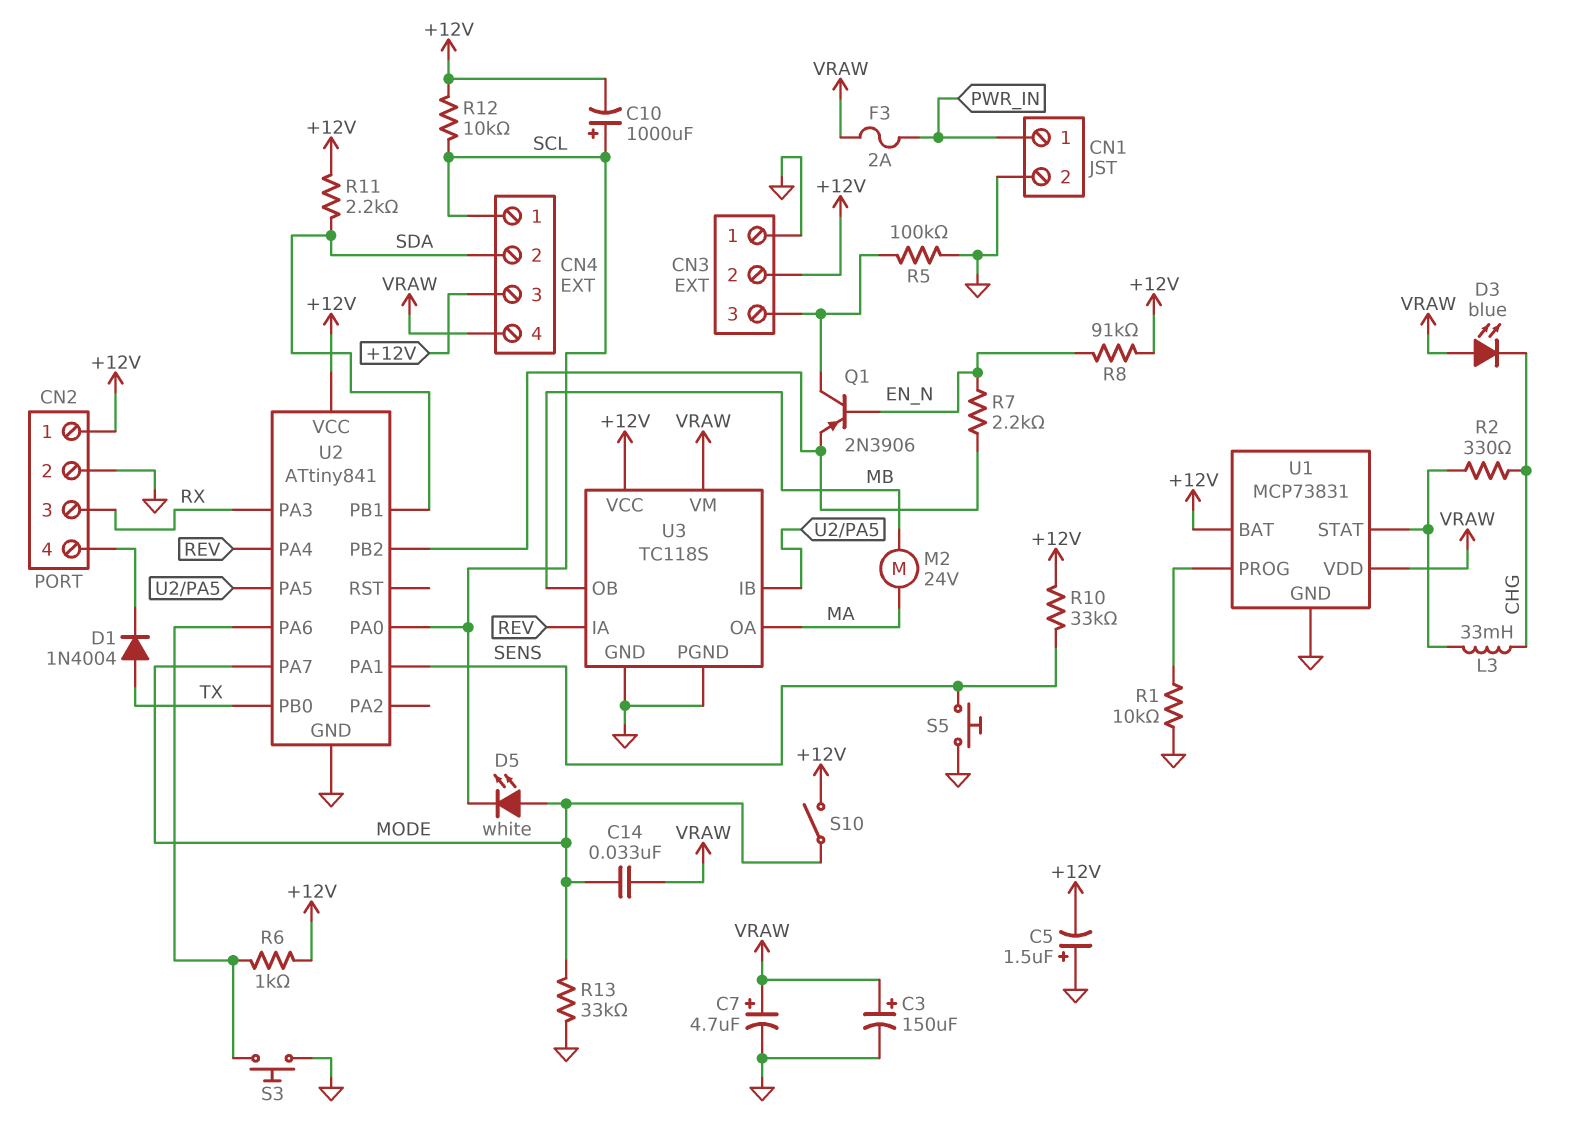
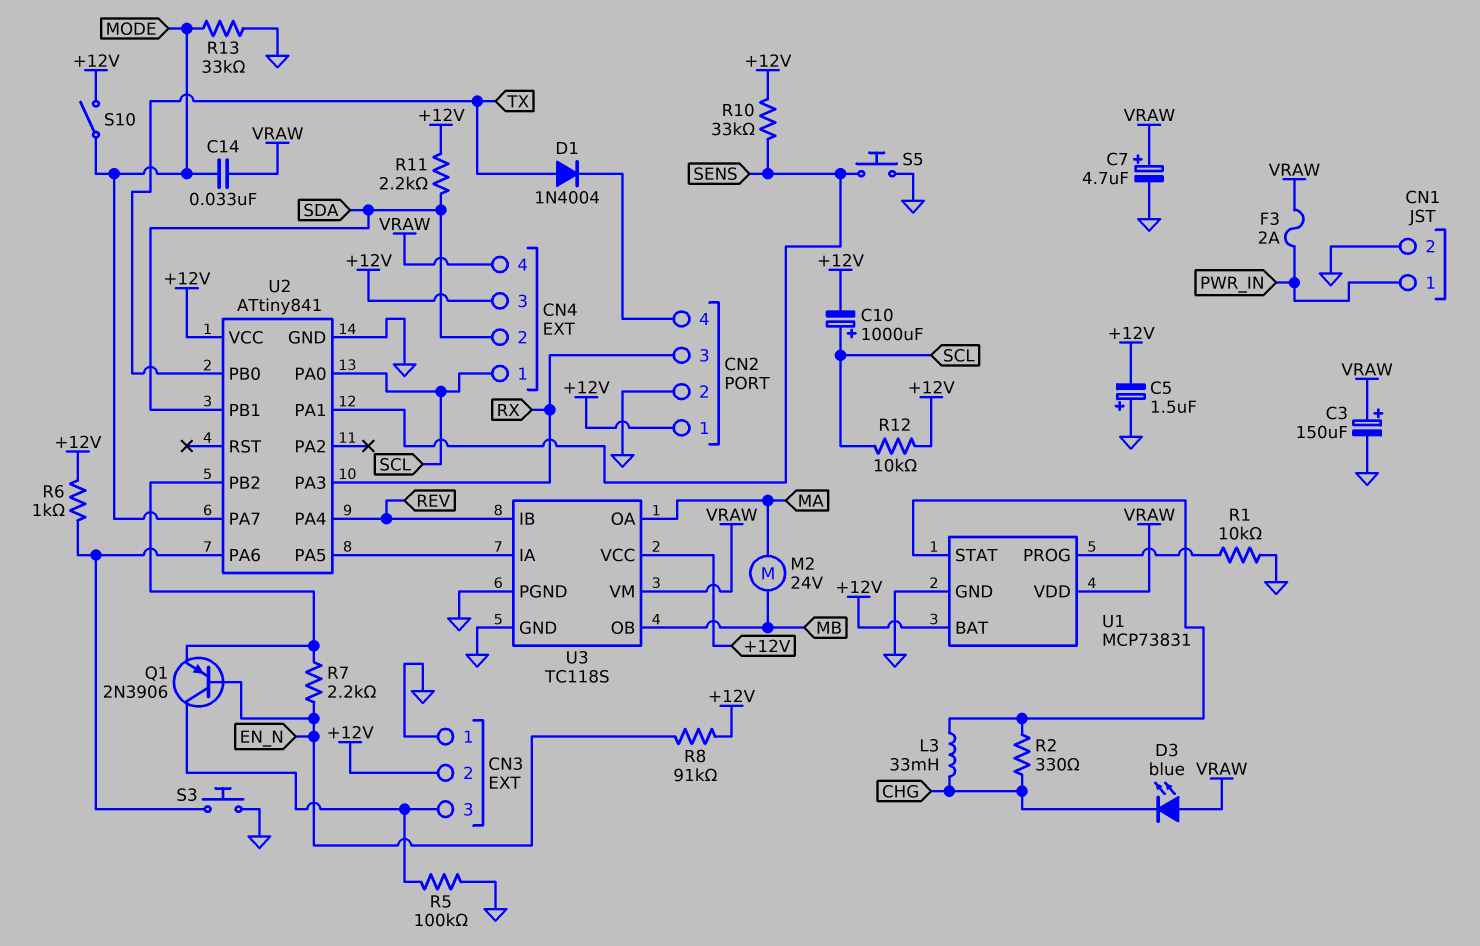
D5: LED white (A MODE, K SCL) -> none
U3 pin IA: REV -> U2/PA5
U3 pin IB: U2/PA5 -> REV

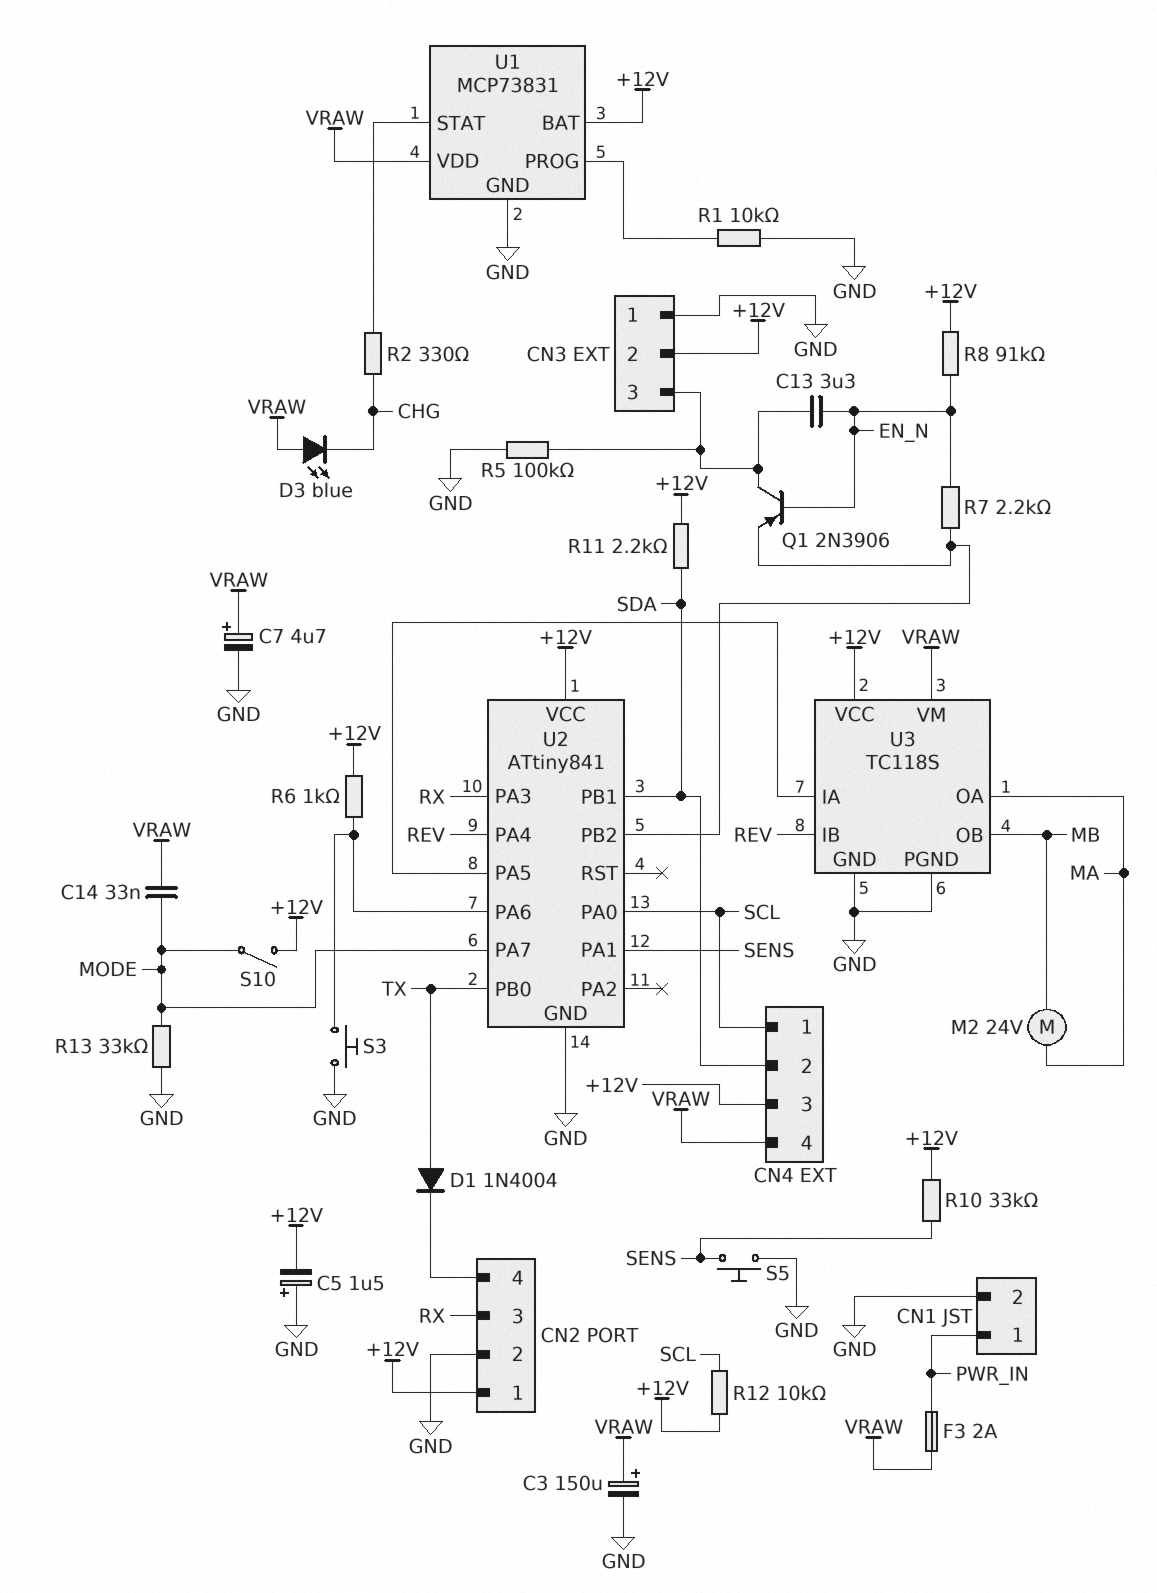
C10: 1000uF (plus SCL, minus +12V) -> none
C13: none -> 3.3uF (CN3/3, EN_N)
L3: 33mH (CHG, U1/STAT) -> none

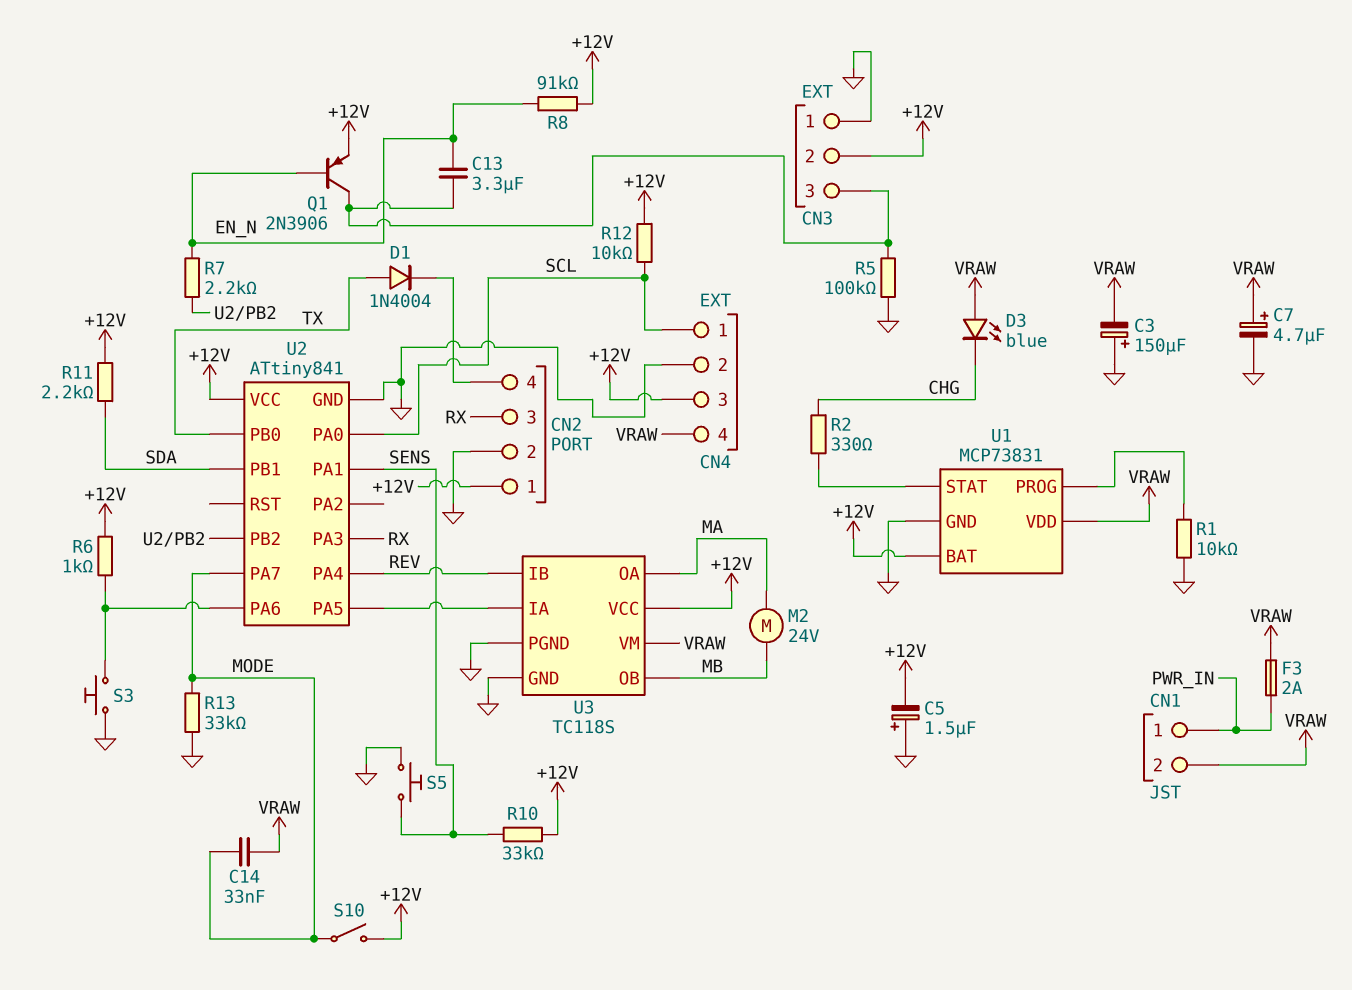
C3: 150uF (plus VRAW, minus GND) -> 150uF (plus GND, minus VRAW)
CN1 pin 2: GND -> VRAW
CN4 pin 2: SDA -> GND
Q1: PNP 2N3906 (B EN_N, C CN3/3, E U2/PB2) -> PNP 2N3906 (B EN_N, C CN3/3, E +12V)

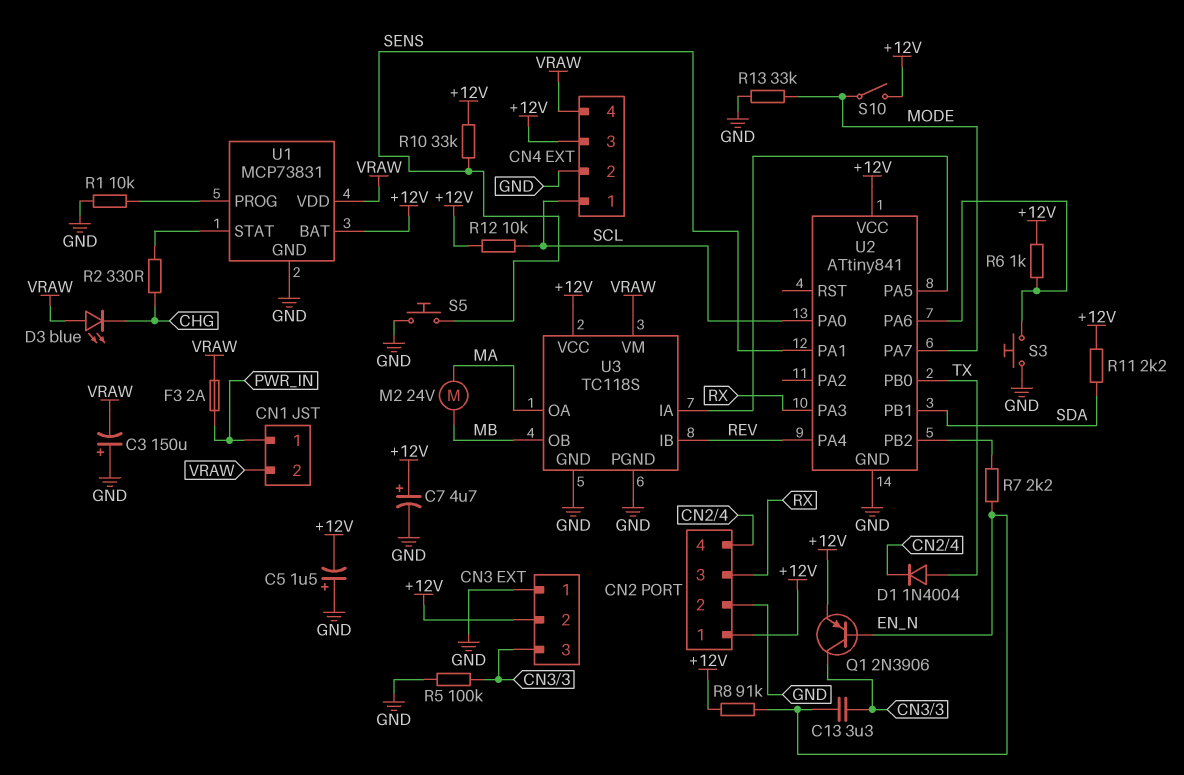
C7: 4.7uF (plus VRAW, minus GND) -> 4.7uF (plus +12V, minus GND)
C14: 33nF (MODE, VRAW) -> none

